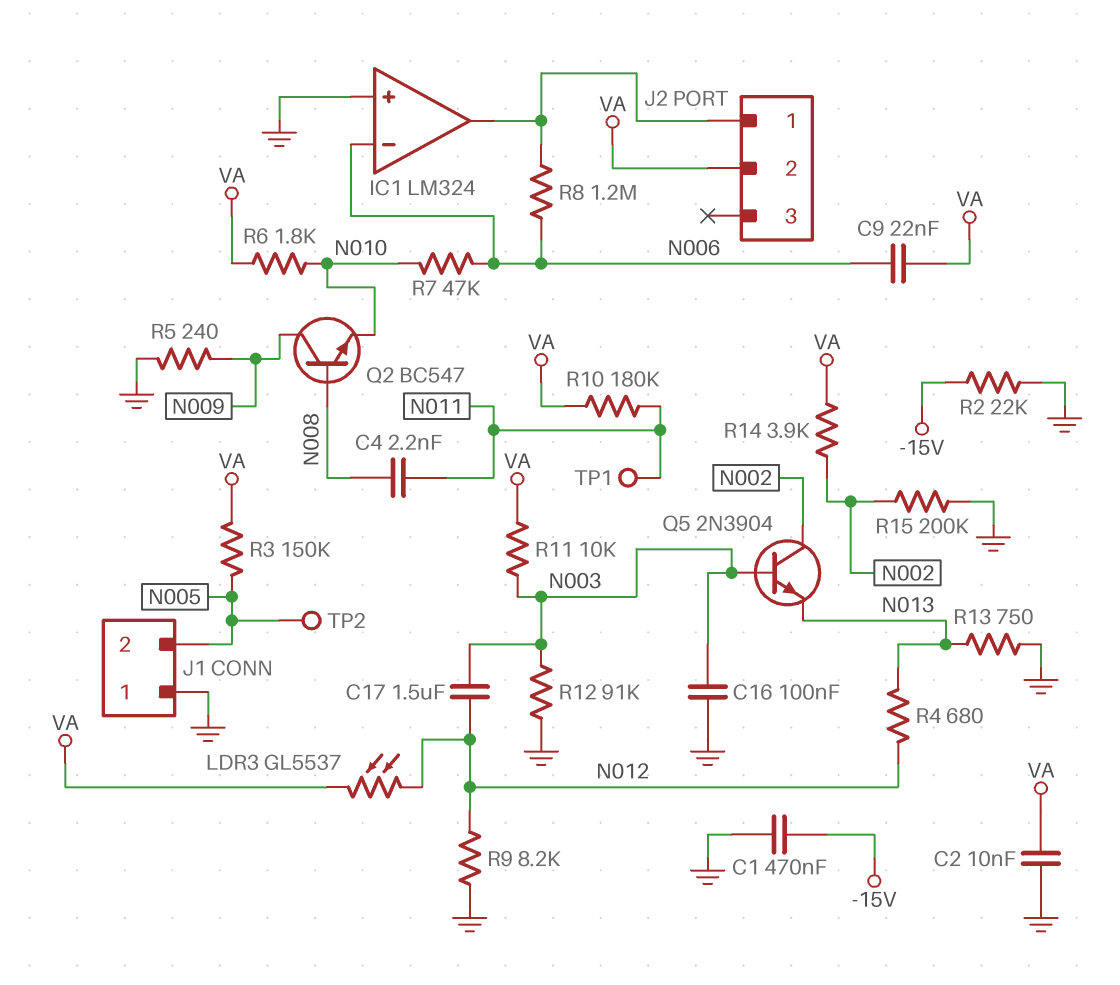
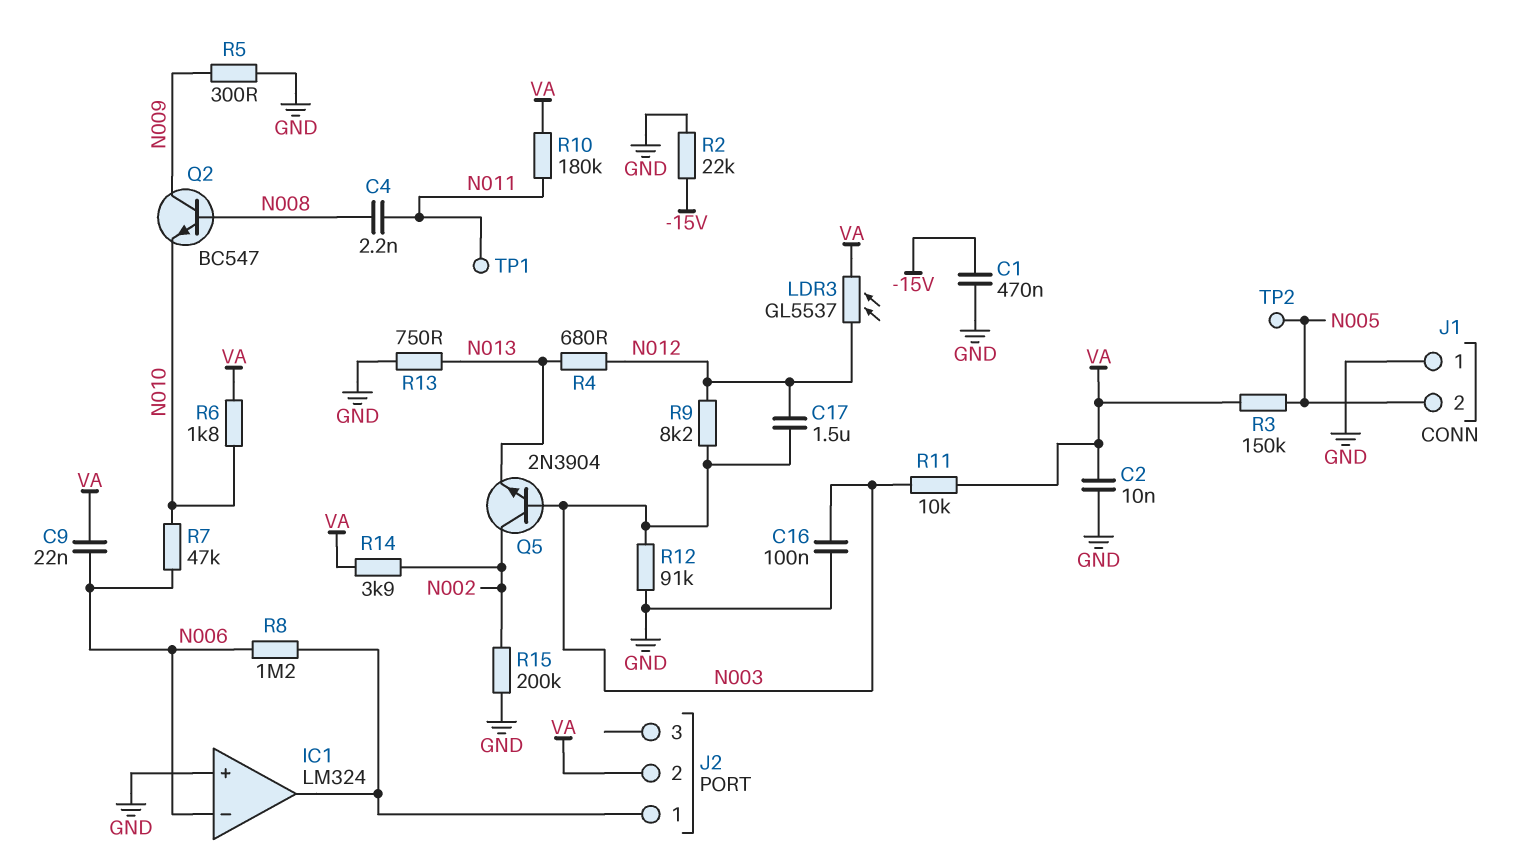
R5: 240 (GND, N009) -> 300 (GND, N009)
R9: 8.2k (GND, N012) -> 8.2k (N003, N012)

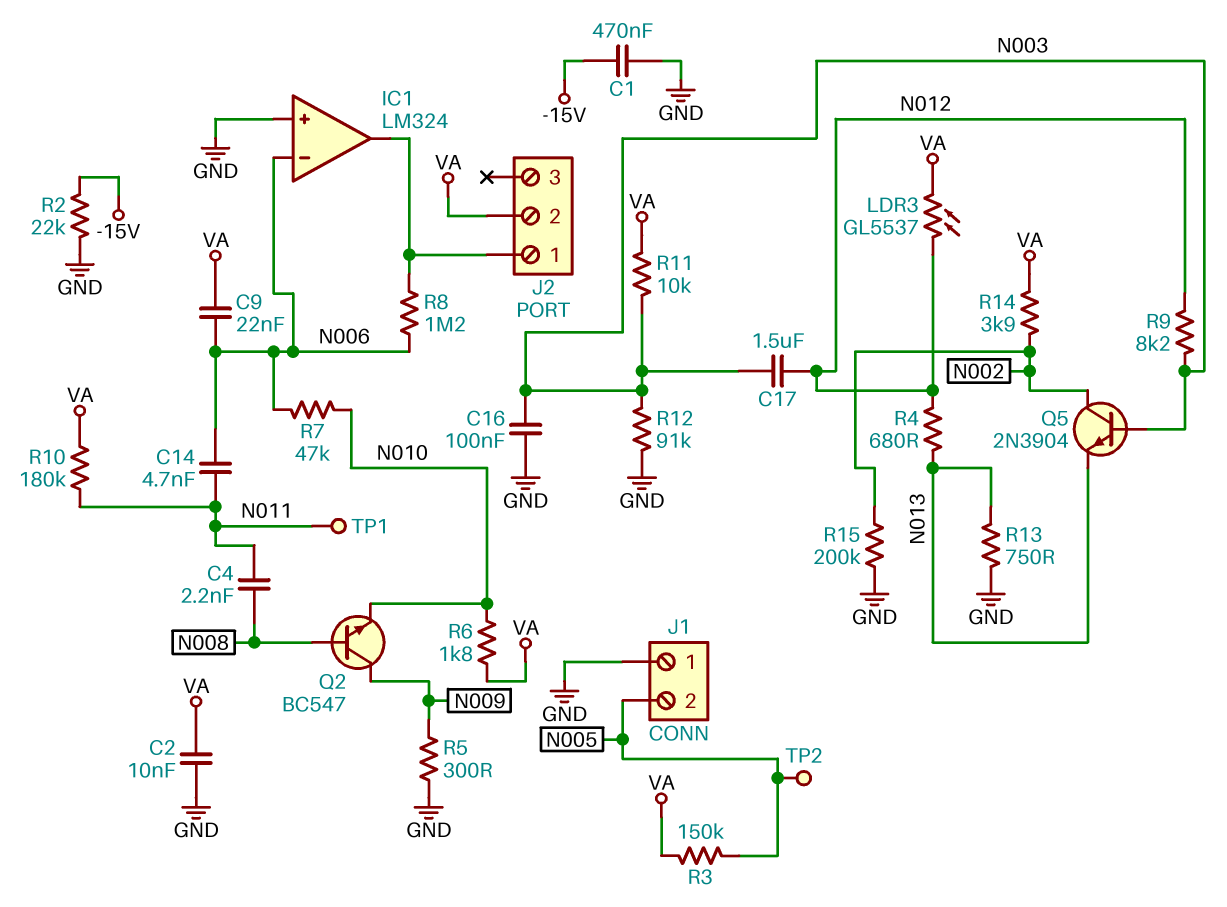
C14: none -> 4.7nF (N006, N011)

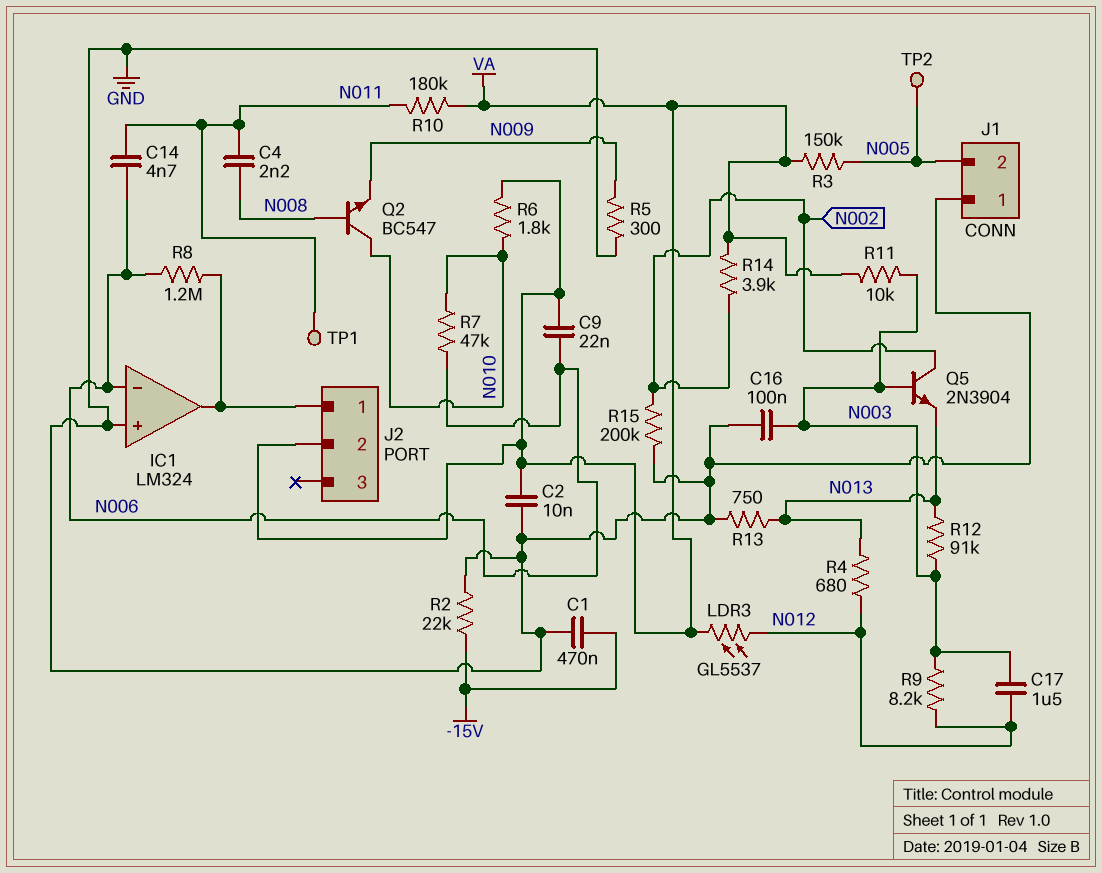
Q2: NPN BC547 (B N008, C N009, E N010) -> NPN BC547 (B N008, C N010, E N009)
R12: 91k (GND, N003) -> 91k (N003, N013)

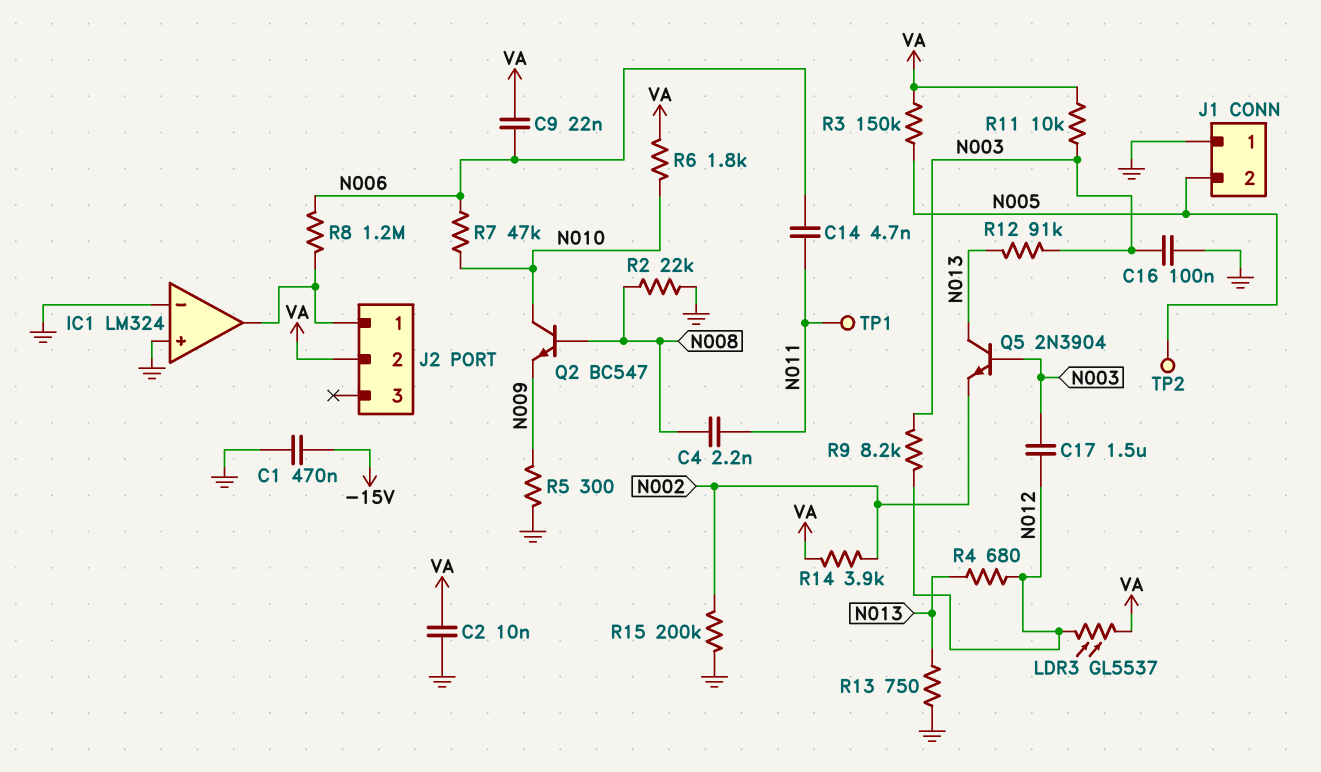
IC1 pin in-: N006 -> GND
Q5: NPN 2N3904 (B N003, C N002, E N013) -> NPN 2N3904 (B N003, C N013, E N002)
R2: 22k (-15V, GND) -> 22k (GND, N008)
R10: 180k (N011, VA) -> none

